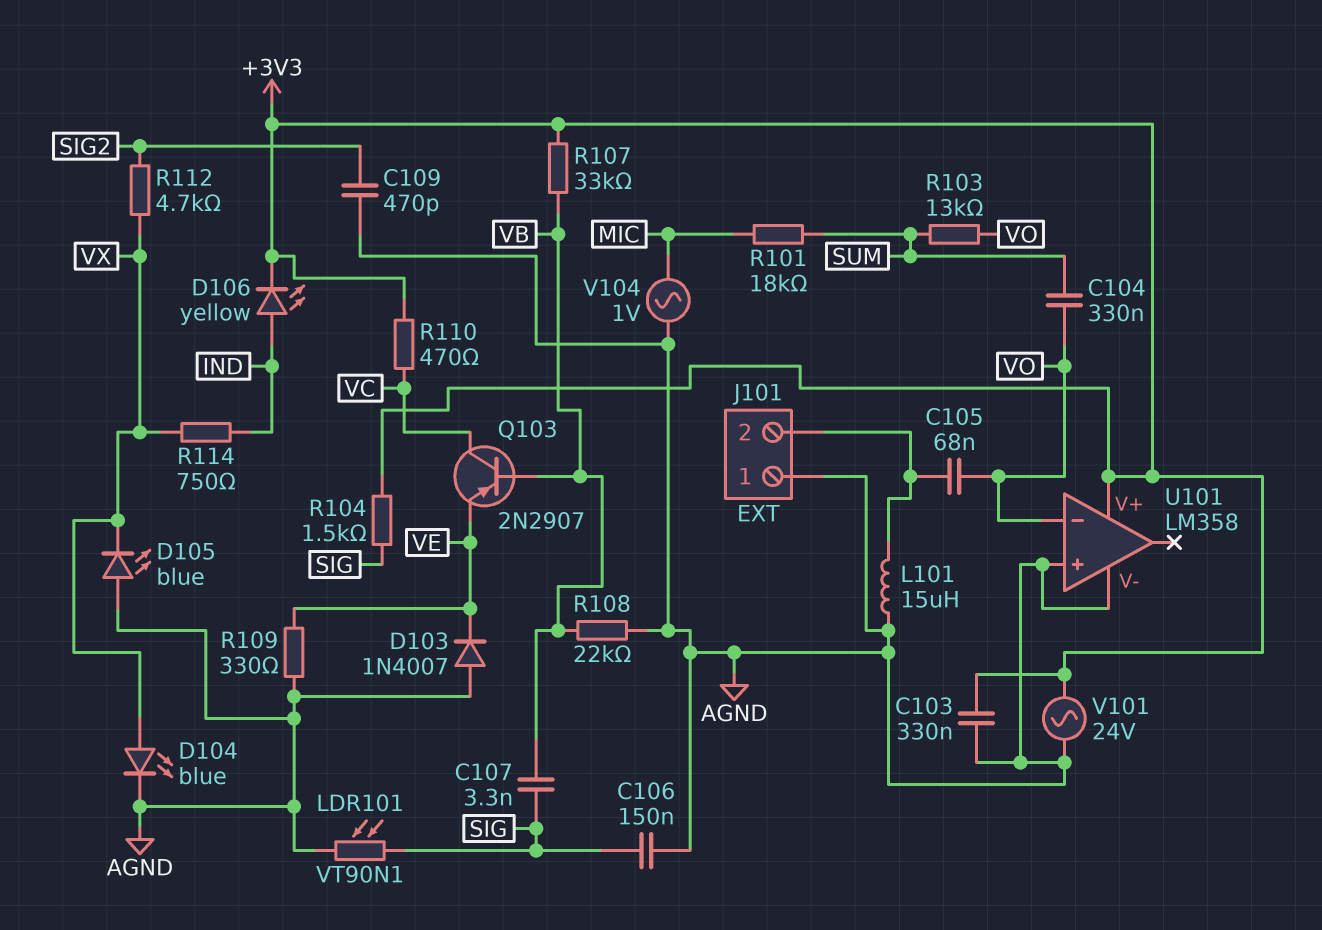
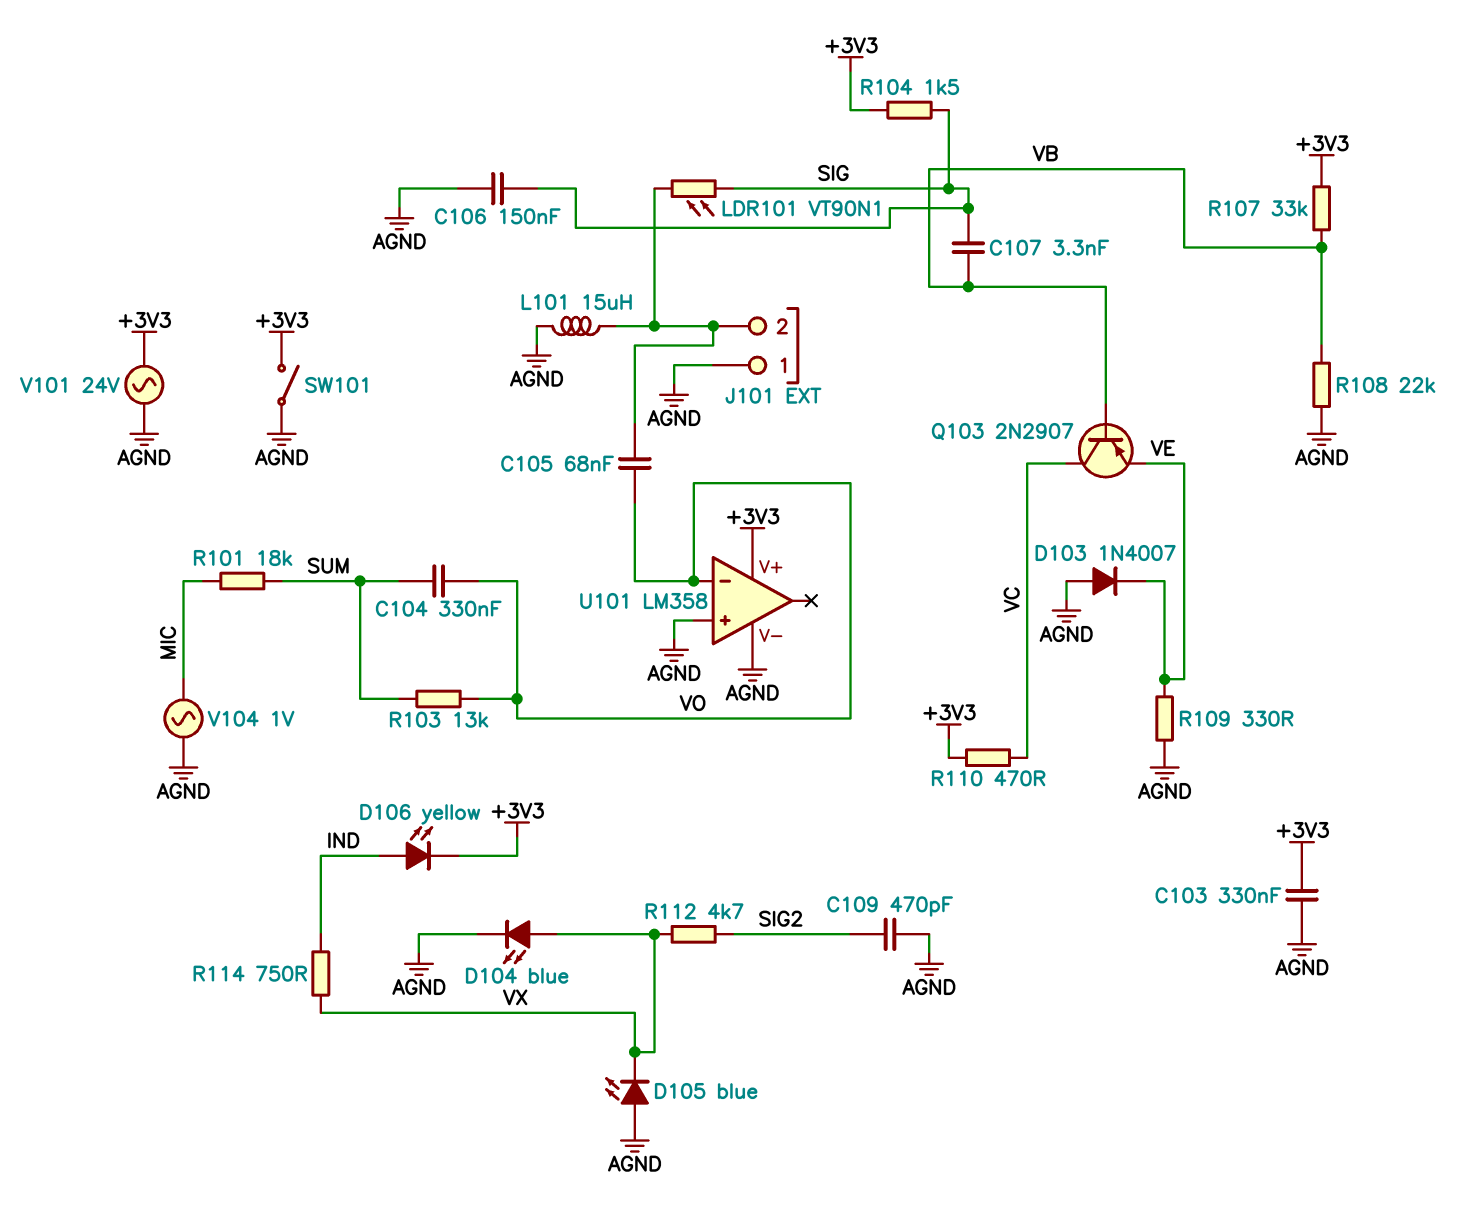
LDR101: VT90N1 (AGND, SIG) -> VT90N1 (J101/2, SIG)
SW101: none -> switch (+3V3, AGND)

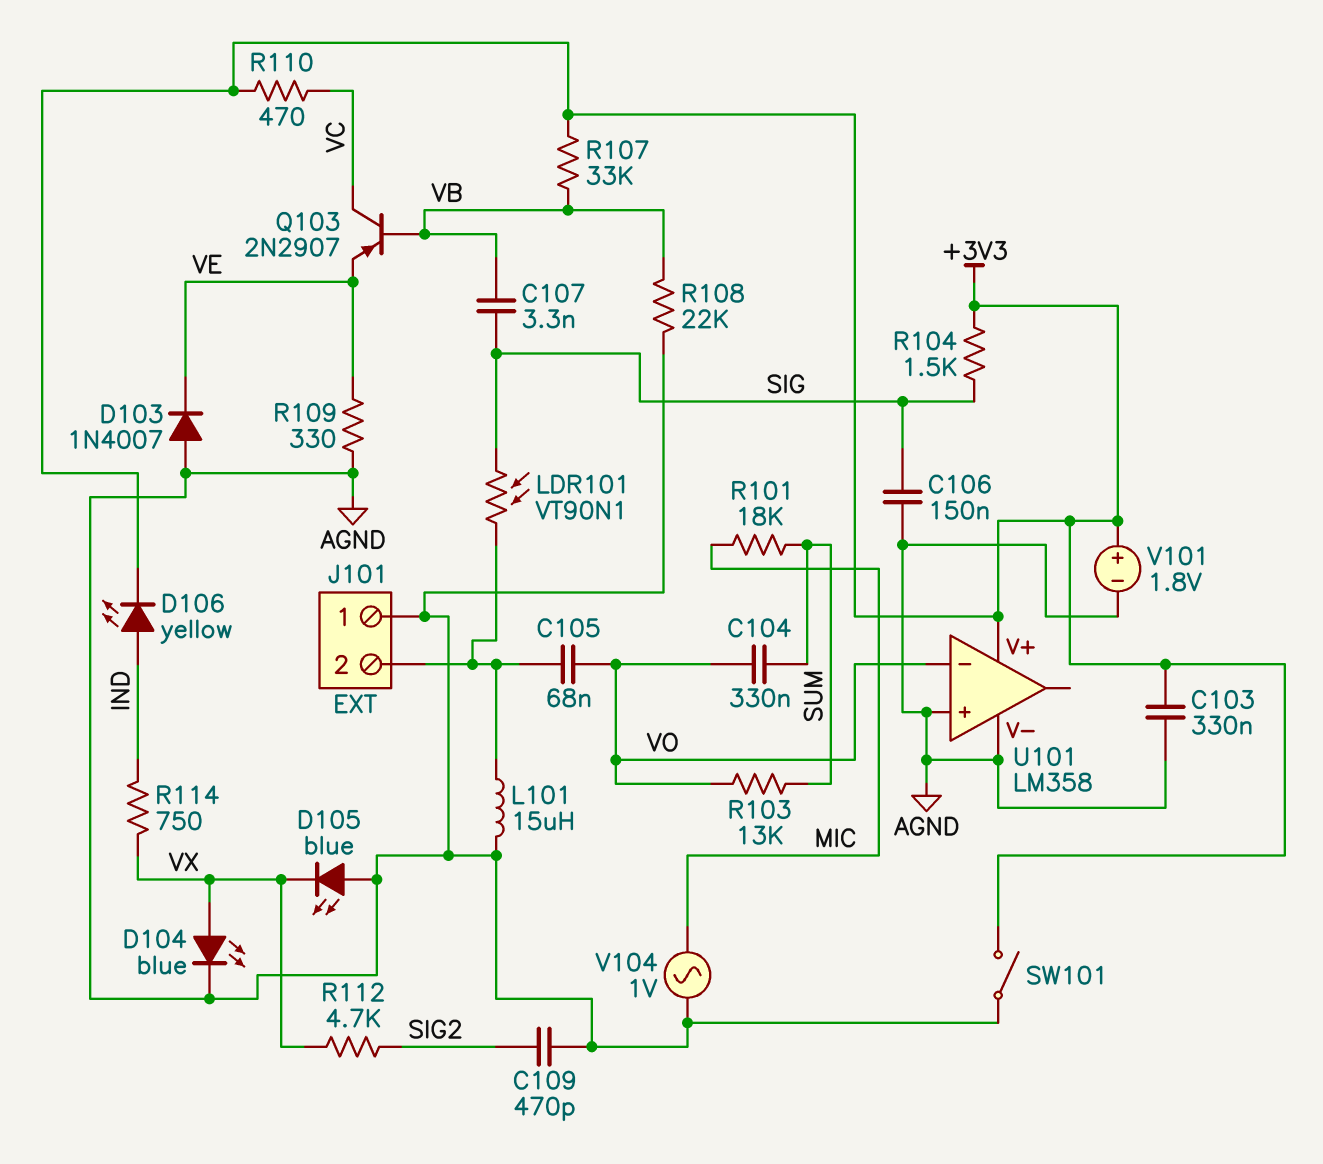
V101: AC 24V (+3V3, AGND) -> 1.8V (plus +3V3, minus AGND)

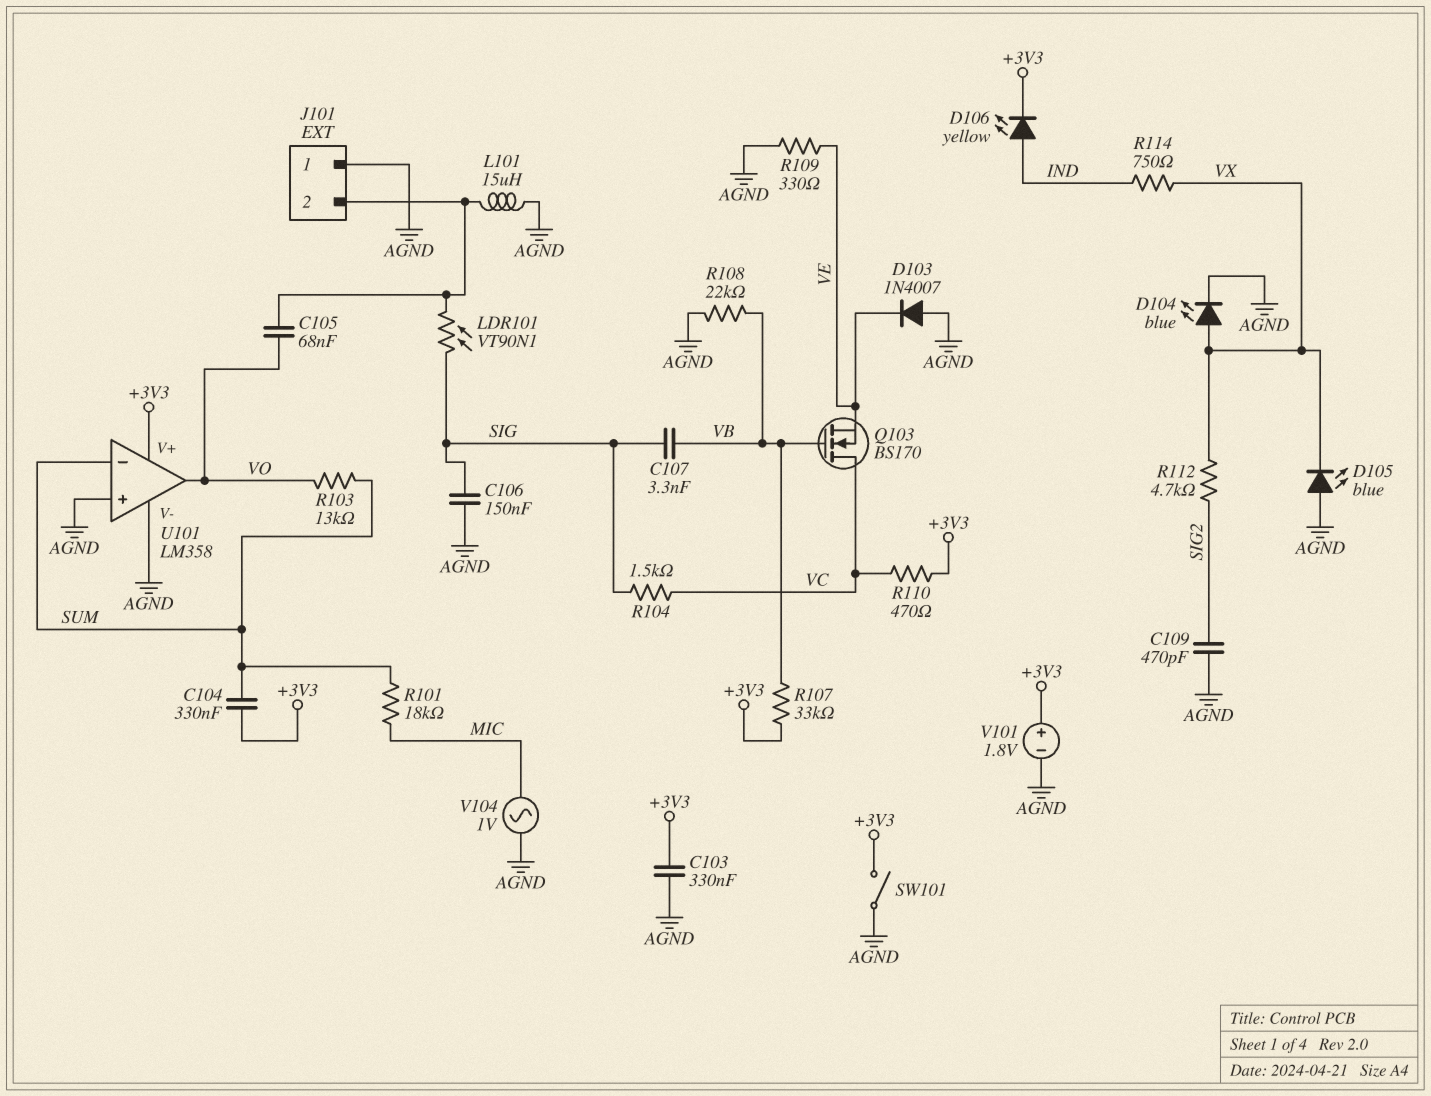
C104: 330nF (SUM, VO) -> 330nF (+3V3, SUM)
Q103: PNP 2N2907 (B VB, C VC, E VE) -> NMOS BS170 (G VB, D VC, S VE)
R104: 1.5k (+3V3, SIG) -> 1.5k (SIG, VC)
U101 pin in-: VO -> SUM
U101 pin out: none -> VO

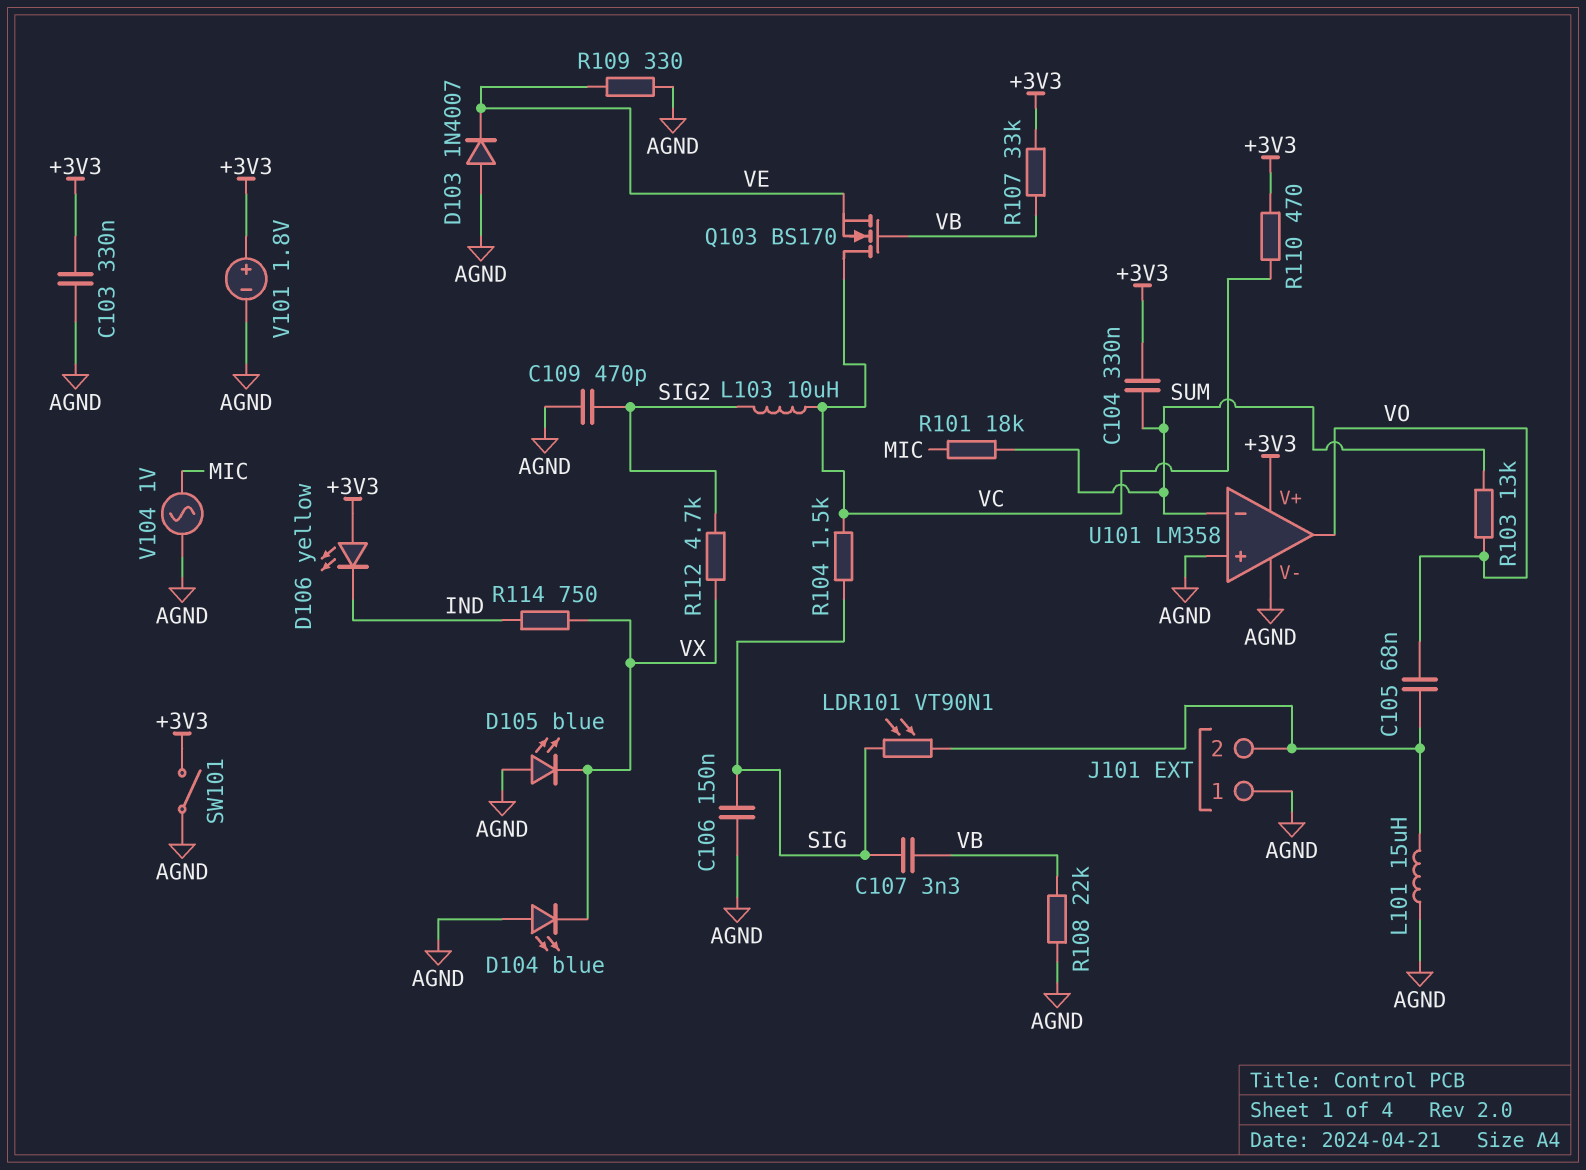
D104: LED blue (A VX, K AGND) -> LED blue (A AGND, K VX)
D106: LED yellow (A IND, K +3V3) -> LED yellow (A +3V3, K IND)
L103: none -> 10uH (SIG2, VC)

